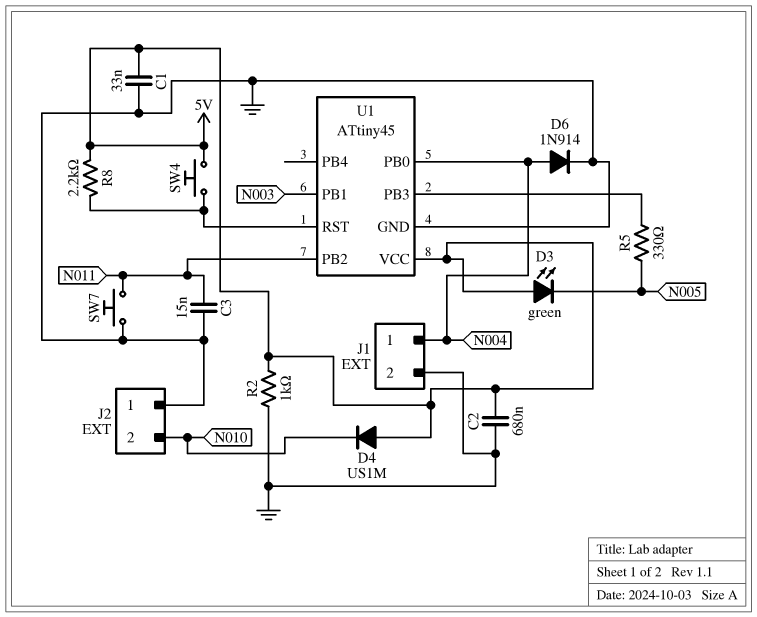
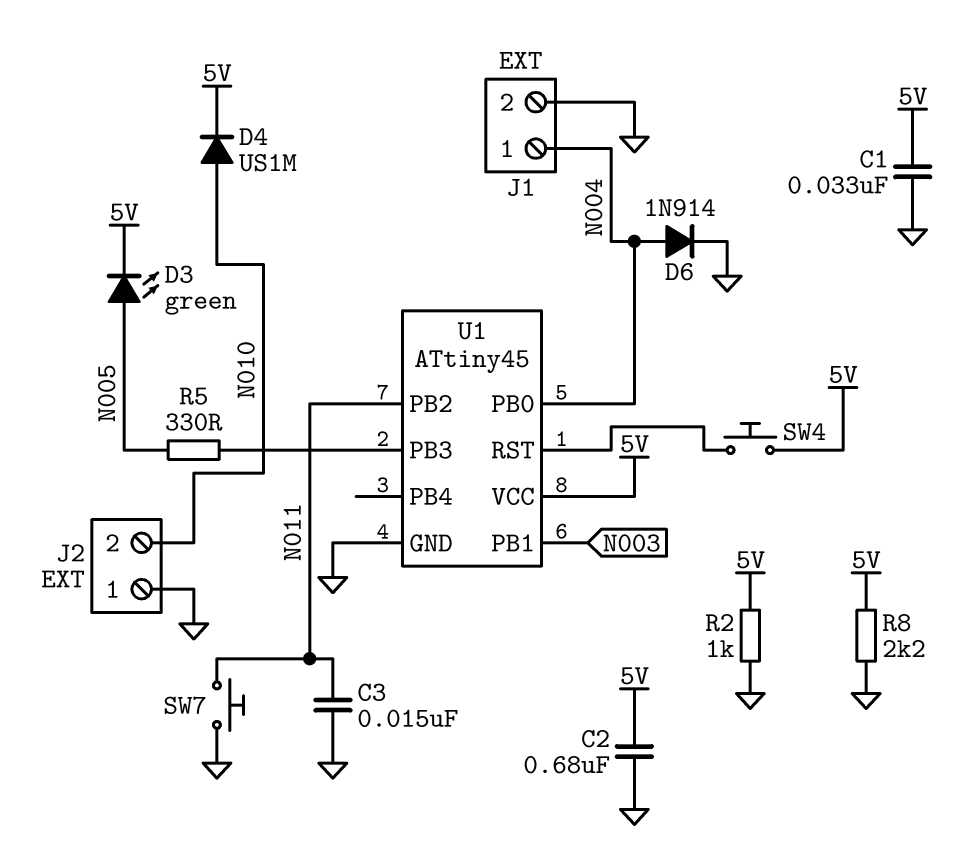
D3: LED green (A 5V, K N005) -> LED green (A N005, K 5V)
D4: diode US1M (A 5V, K N010) -> diode US1M (A N010, K 5V)
R8: 2.2k (5V, U1/RST) -> 2.2k (5V, GND)

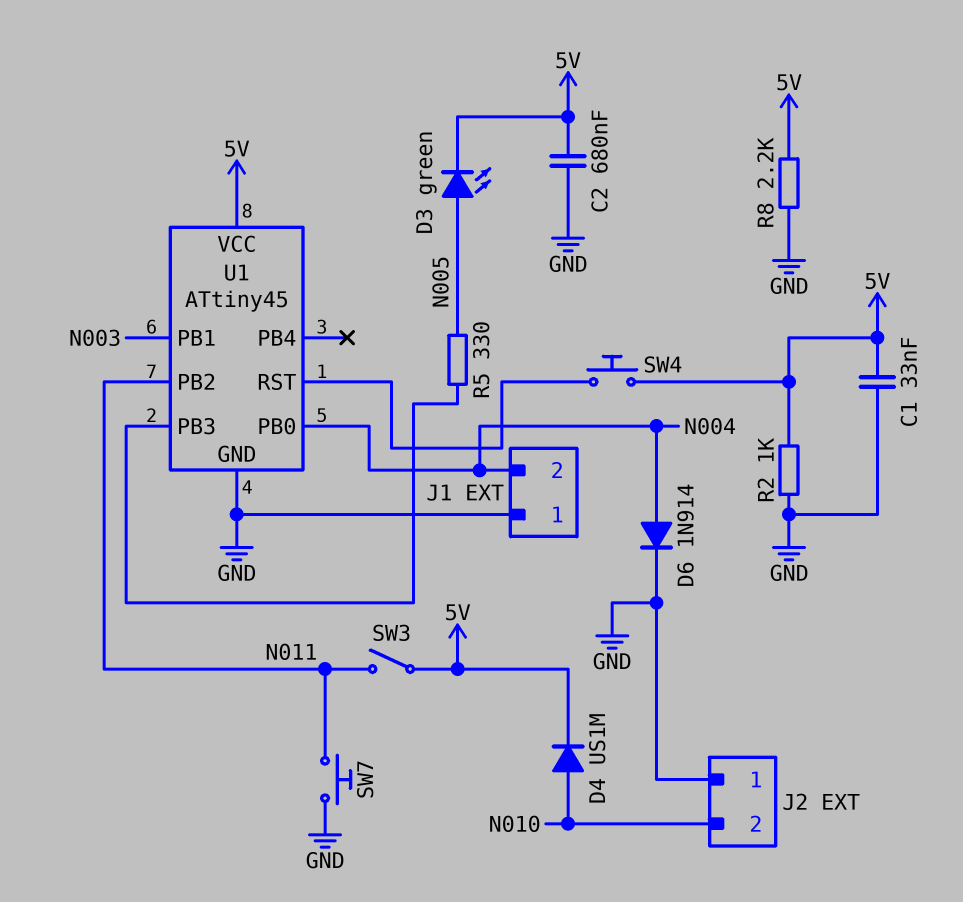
C3: 15nF (GND, N011) -> none
J1 pin 1: N004 -> GND
J1 pin 2: GND -> N004
SW3: none -> switch (5V, N011)

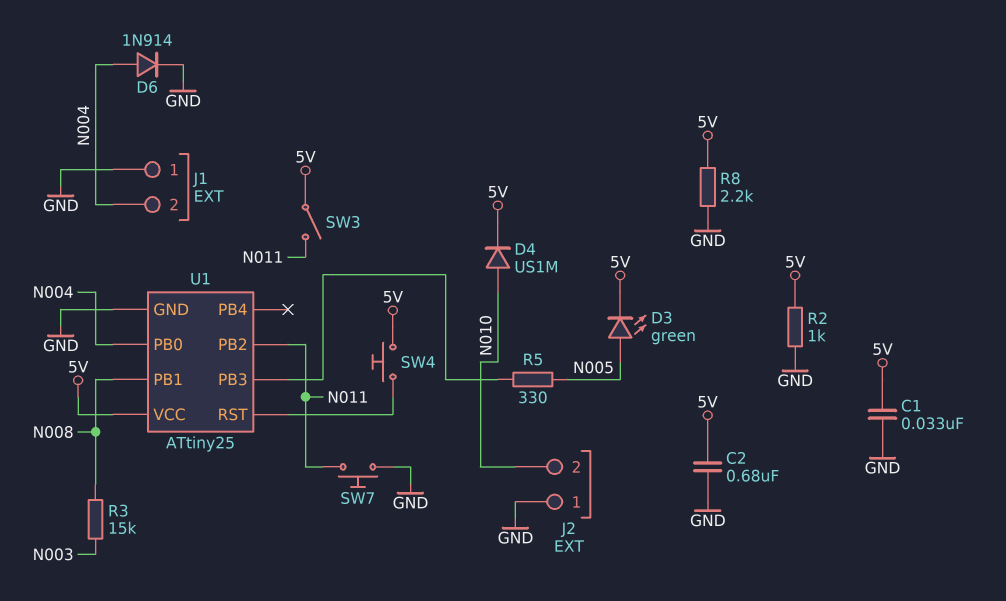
R3: none -> 15k (N003, N008)
U1: ATtiny45 -> ATtiny25
U1 pin PB1: N003 -> N008

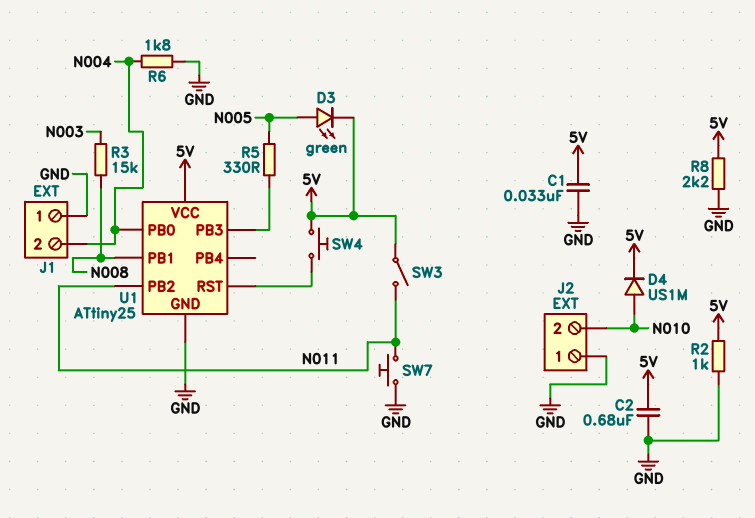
D6: diode 1N914 (A N004, K GND) -> none
R6: none -> 1.8k (GND, N004)

